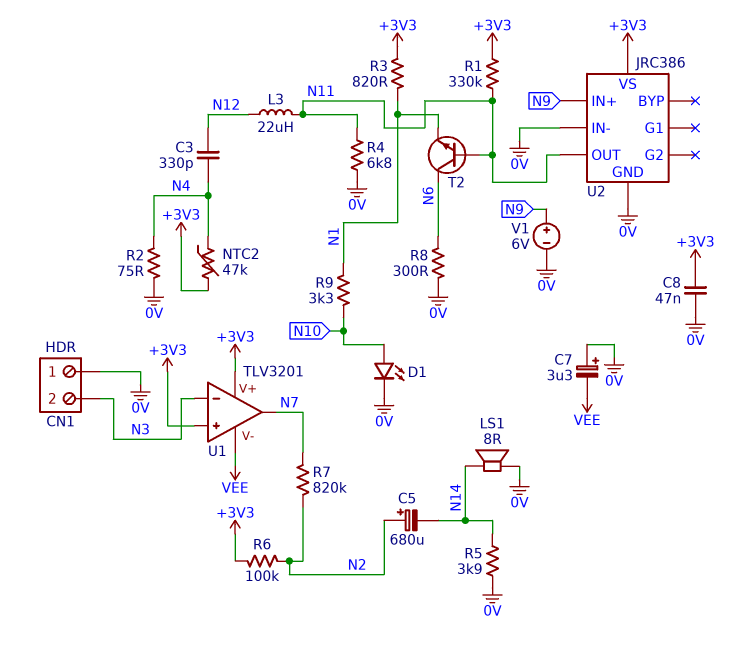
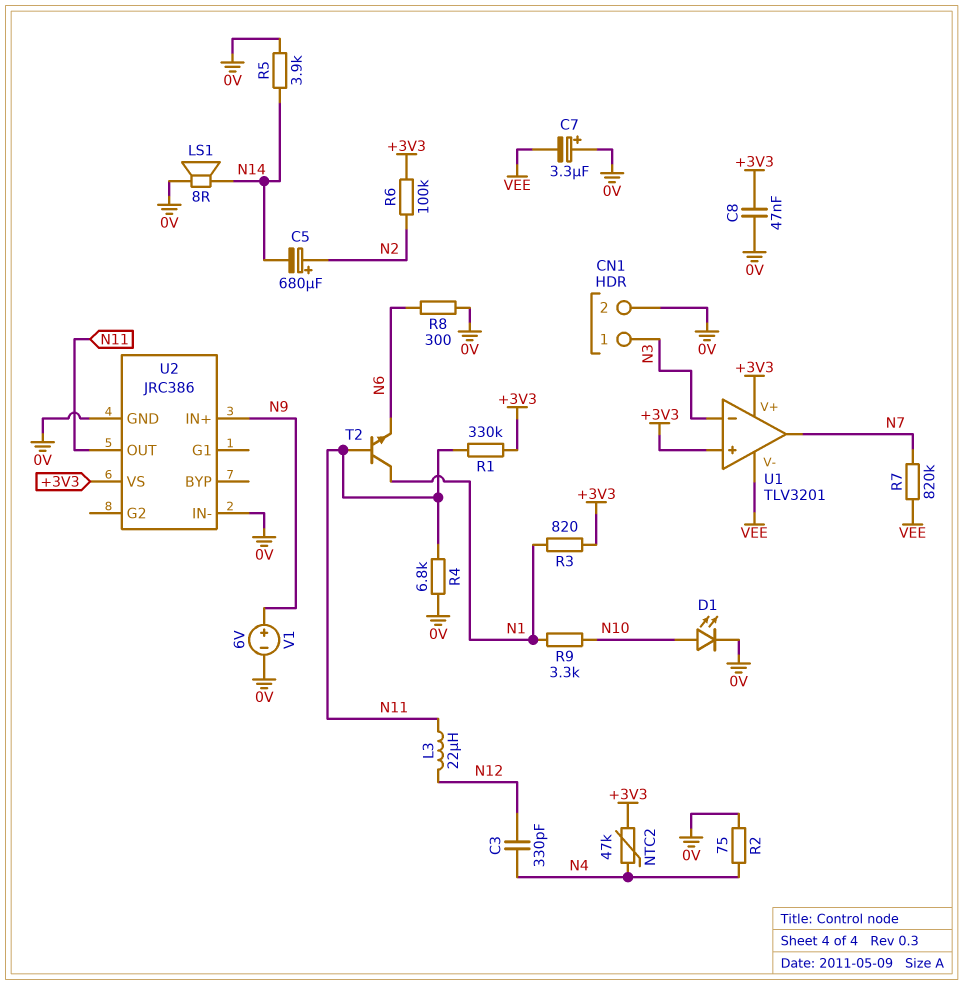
CN1 pin 1: 0V -> N3
CN1 pin 2: N3 -> 0V
R7: 820k (N2, N7) -> 820k (N7, VEE)
T2: NPN (B N11, C N6, E N1) -> NPN (B N11, C N1, E N6)

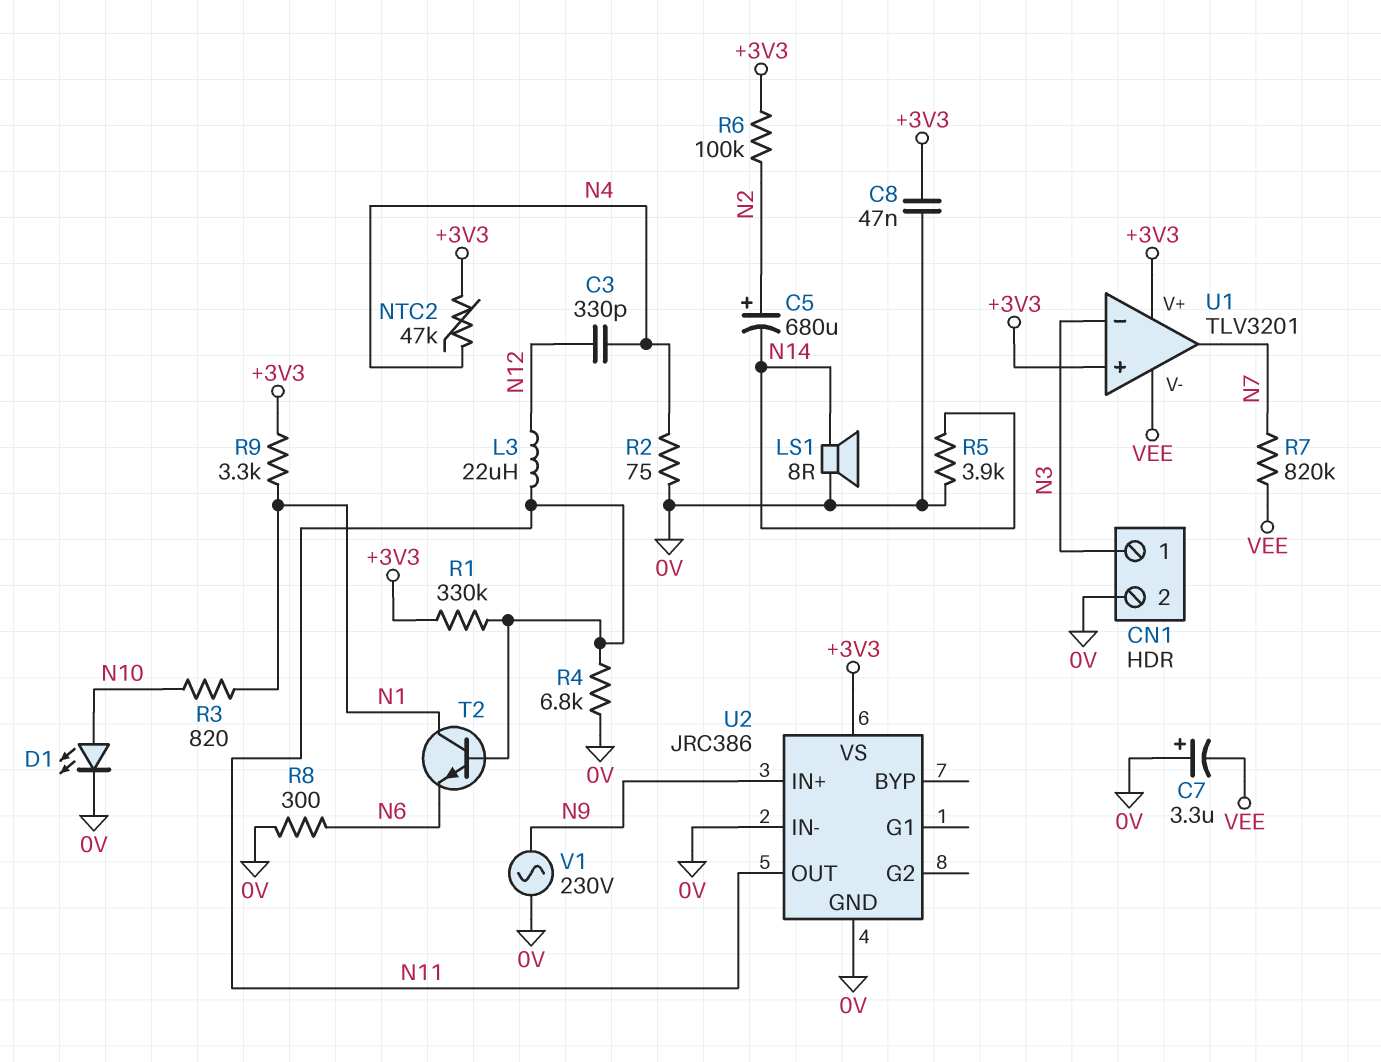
R3: 820 (+3V3, N1) -> 820 (N1, N10)
R9: 3.3k (N1, N10) -> 3.3k (+3V3, N1)
V1: 6V (plus N9, minus 0V) -> AC 230V (0V, N9)

